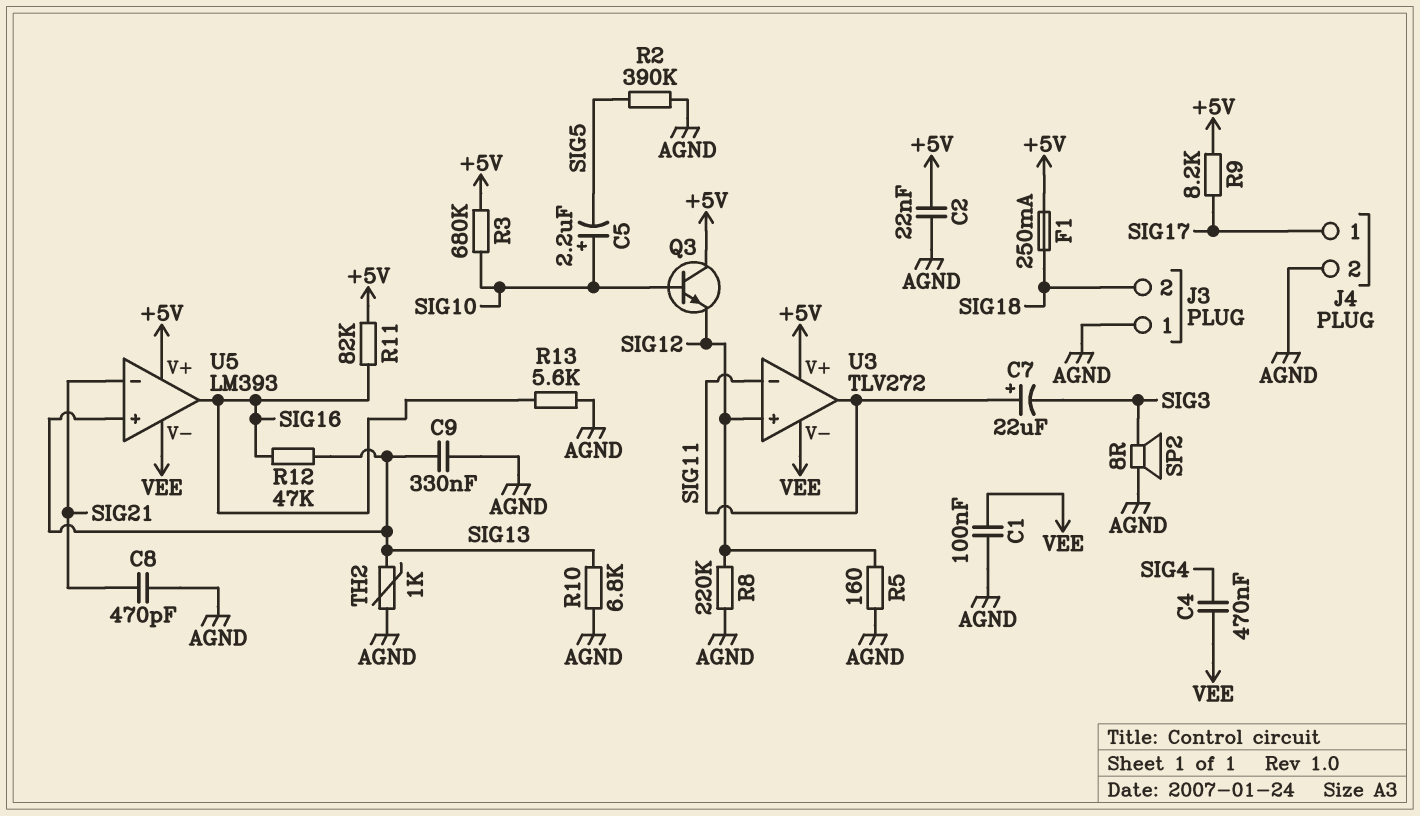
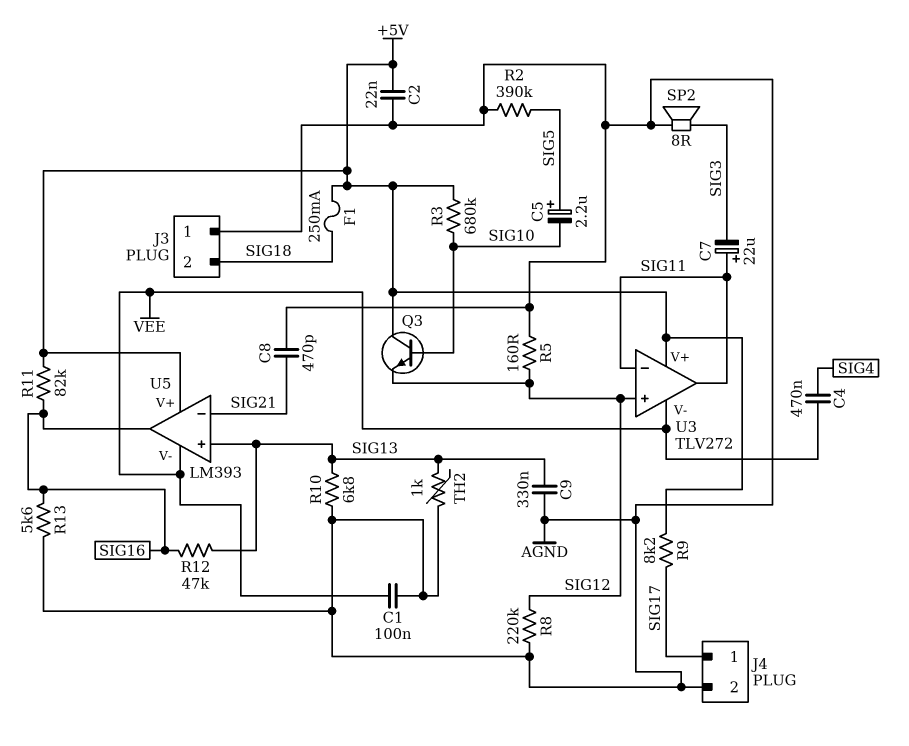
C5: 2.2uF (plus SIG10, minus SIG5) -> 2.2uF (plus SIG5, minus SIG10)

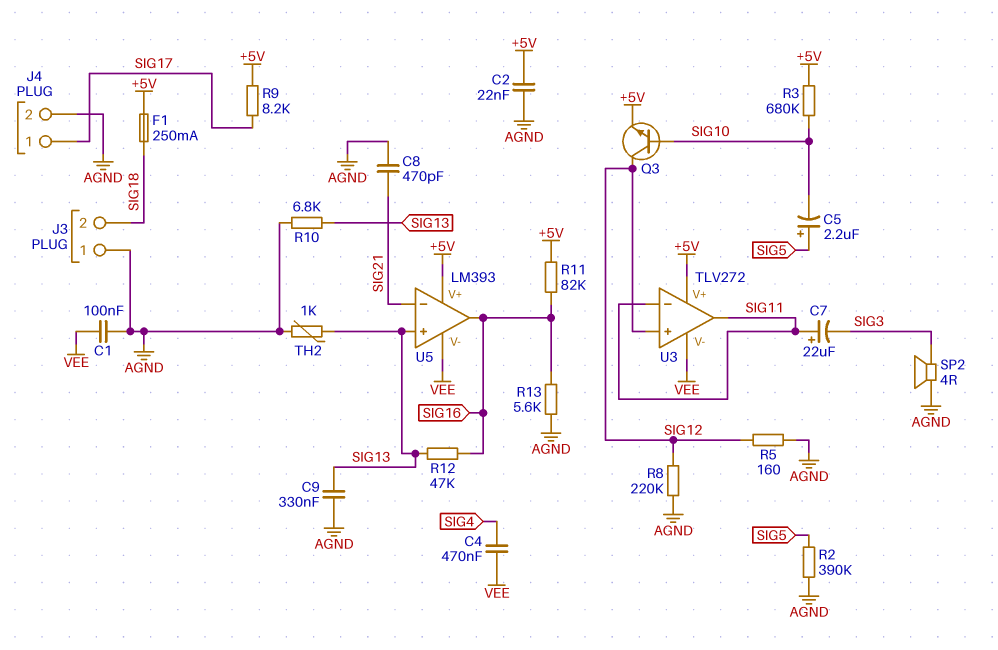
Q3: NPN (B SIG10, C +5V, E SIG12) -> NPN (B SIG10, C SIG12, E +5V)
SP2: speaker 8R (AGND, SIG3) -> speaker 4R (AGND, SIG3)

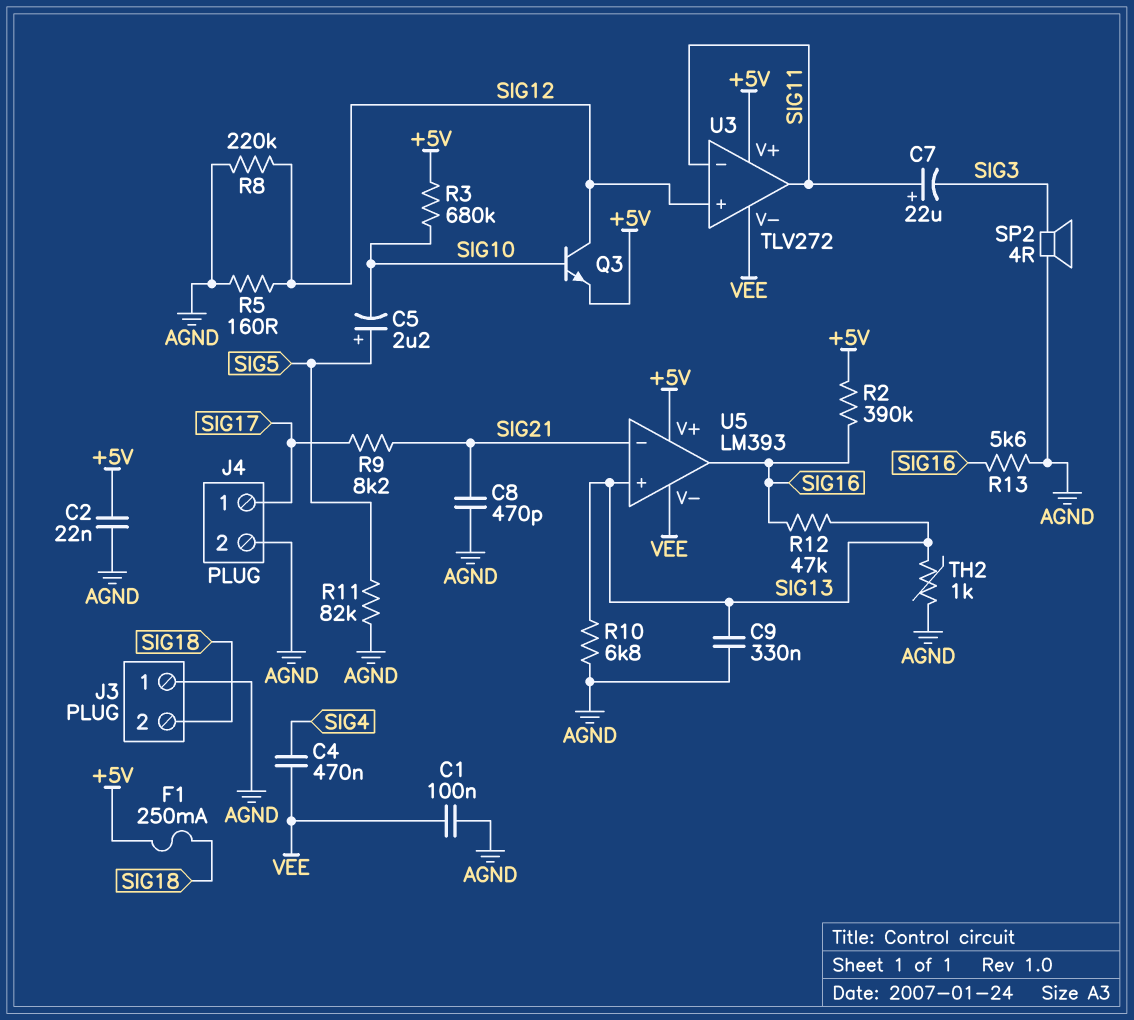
R2: 390k (AGND, SIG5) -> 390k (+5V, SIG16)
R9: 8.2k (+5V, SIG17) -> 8.2k (SIG17, SIG21)
R11: 82k (+5V, SIG16) -> 82k (AGND, SIG5)

